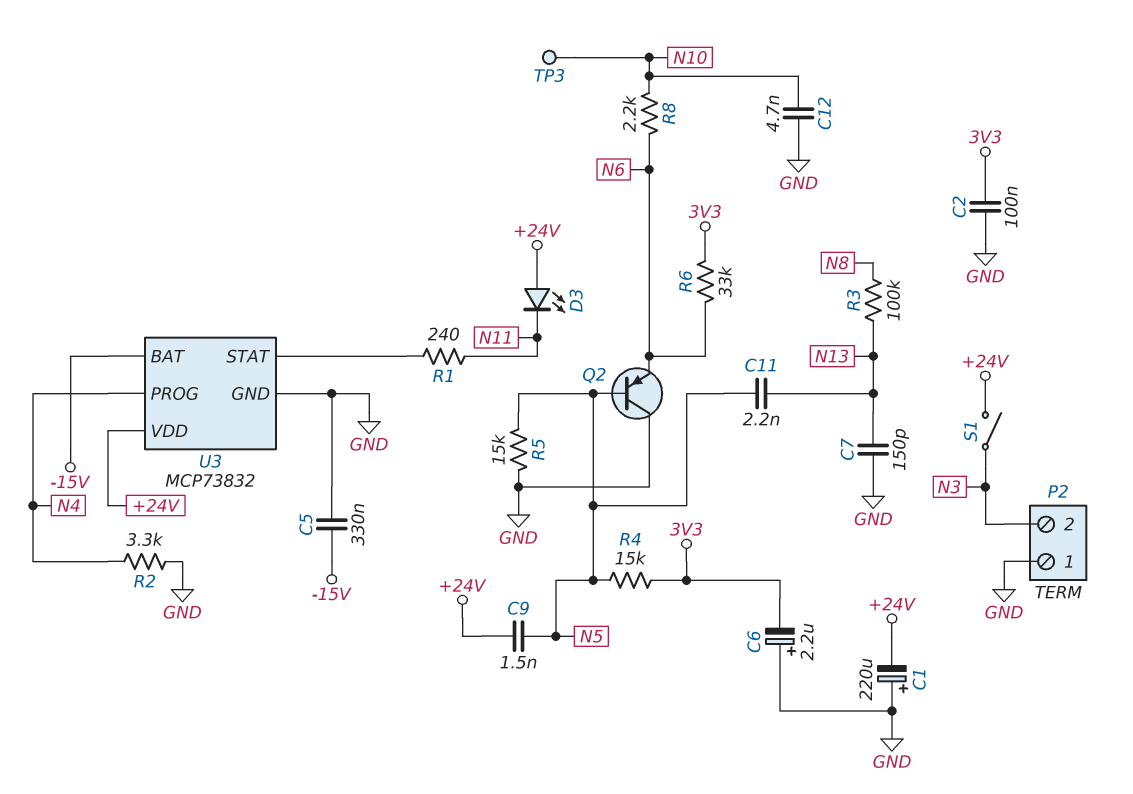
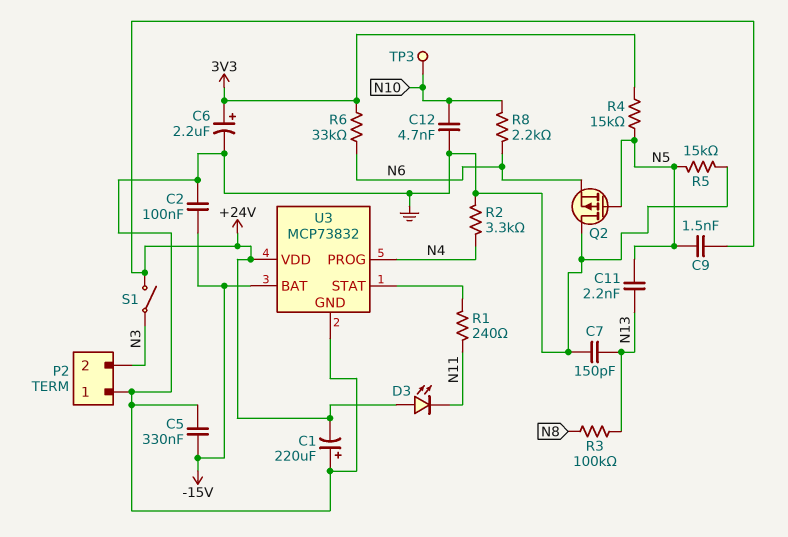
C2: 100nF (3V3, GND) -> 100nF (-15V, GND)
C6: 2.2uF (plus GND, minus 3V3) -> 2.2uF (plus 3V3, minus GND)
Q2: PNP (B N5, C GND, E N6) -> PMOS (G N5, D GND, S N6)

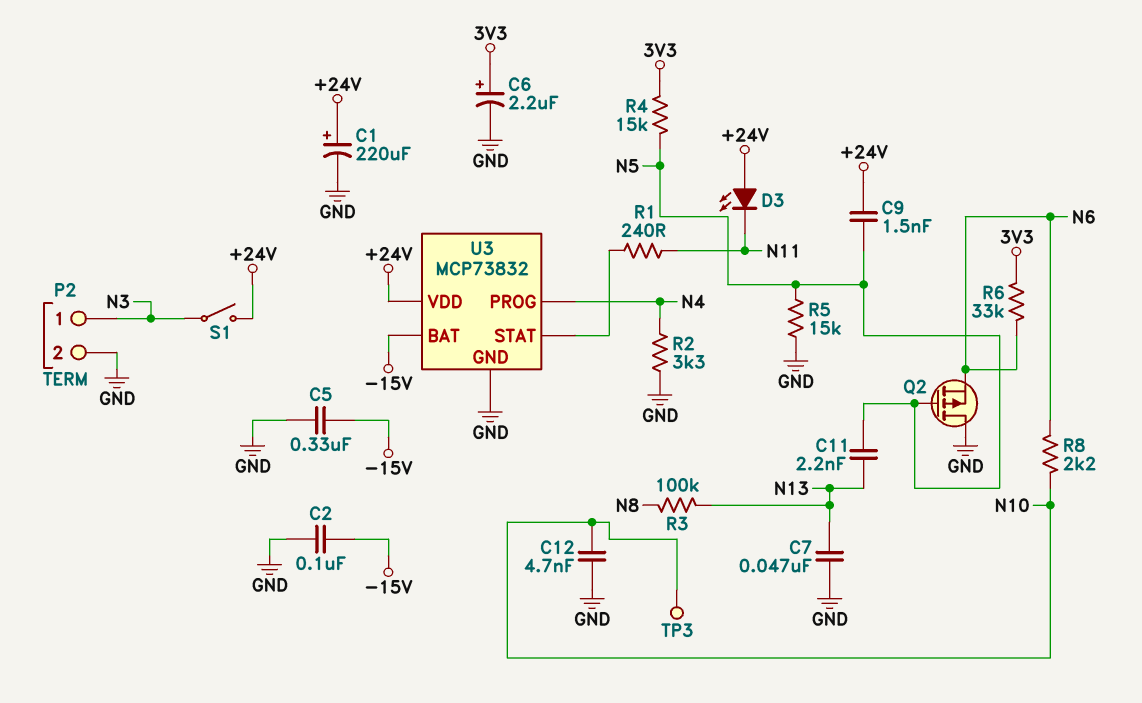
C1: 220uF (plus GND, minus +24V) -> 220uF (plus +24V, minus GND)
C7: 150pF (GND, N13) -> 47nF (GND, N13)
P2 pin 1: GND -> N3
P2 pin 2: N3 -> GND

